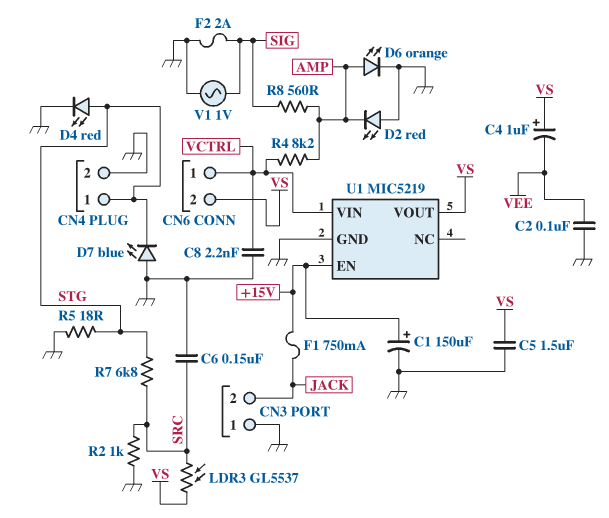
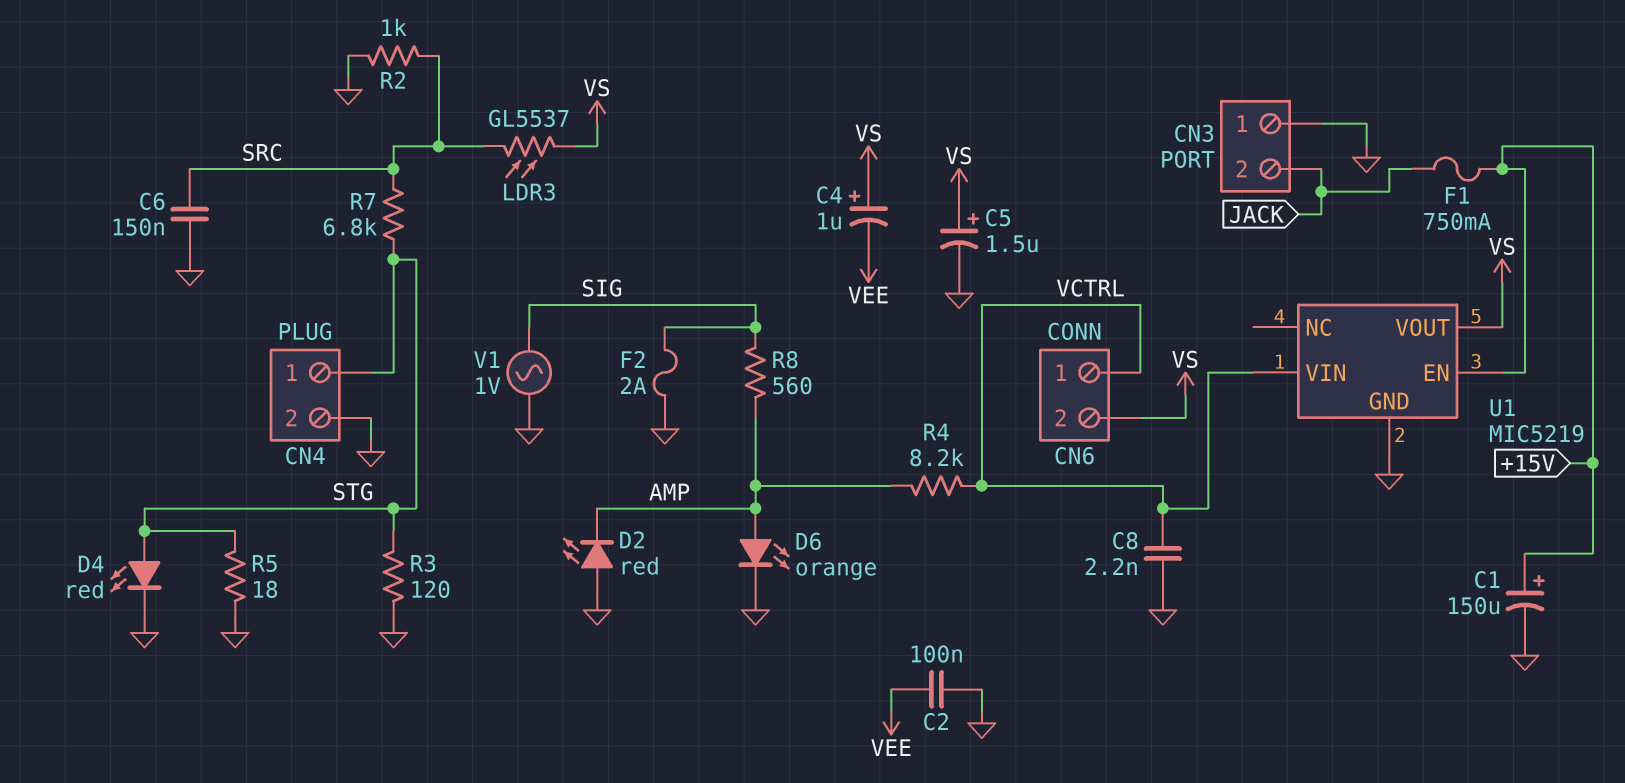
C5: 1.5uF (GND, VS) -> 1.5uF (plus VS, minus GND)
D7: LED blue (A GND, K STG) -> none
R3: none -> 120 (GND, STG)

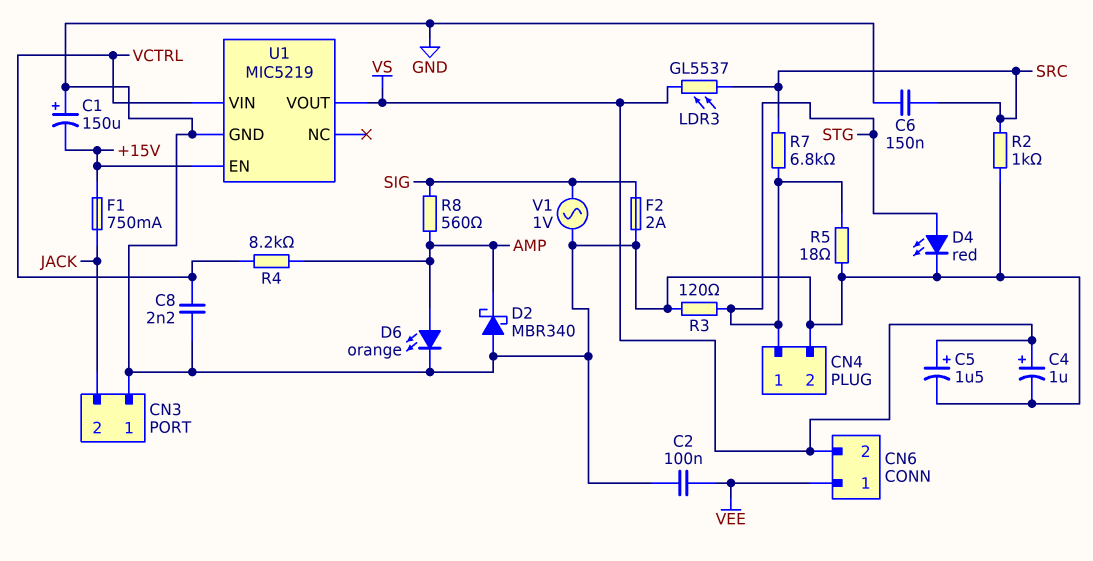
C1: 150uF (plus +15V, minus GND) -> 150uF (plus GND, minus +15V)
C4: 1uF (plus VS, minus VEE) -> 1uF (plus VS, minus GND)
CN6 pin 1: VCTRL -> VEE
D2: LED red (A GND, K AMP) -> schottky MBR340 (A GND, K AMP)

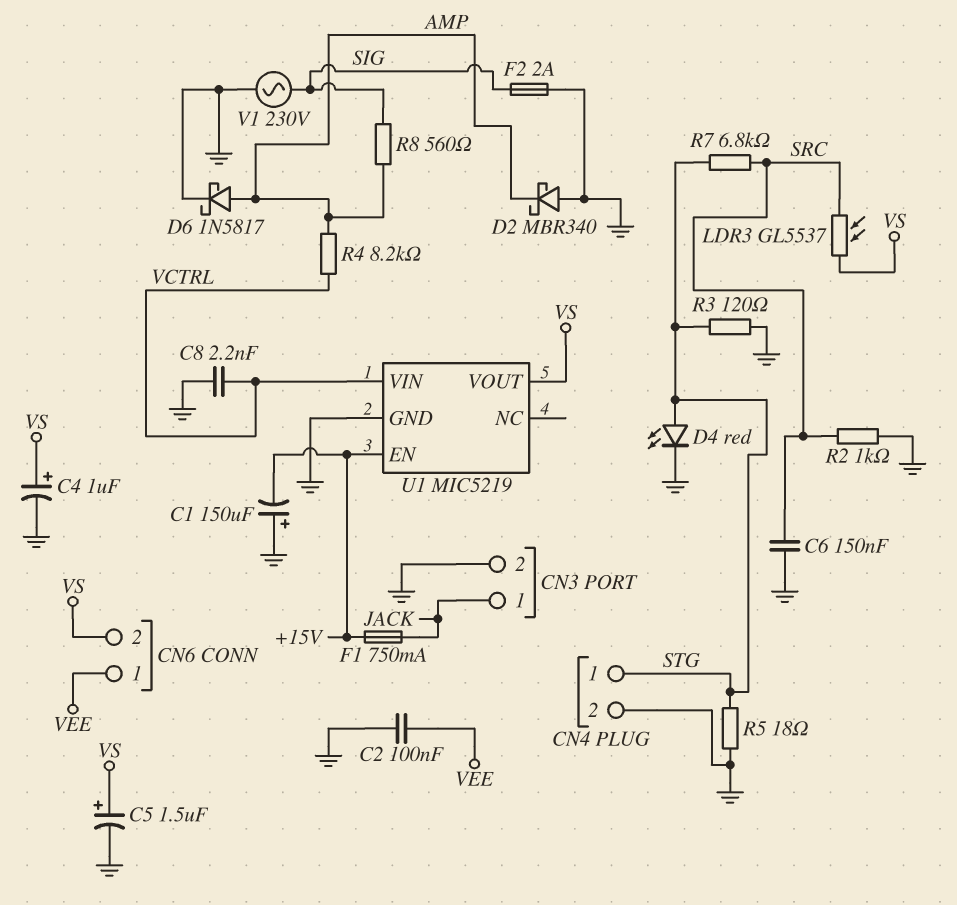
CN3 pin 1: GND -> JACK
CN3 pin 2: JACK -> GND
D6: LED orange (A AMP, K GND) -> schottky 1N5817 (A AMP, K GND)
V1: AC 1V (GND, SIG) -> AC 230V (GND, SIG)

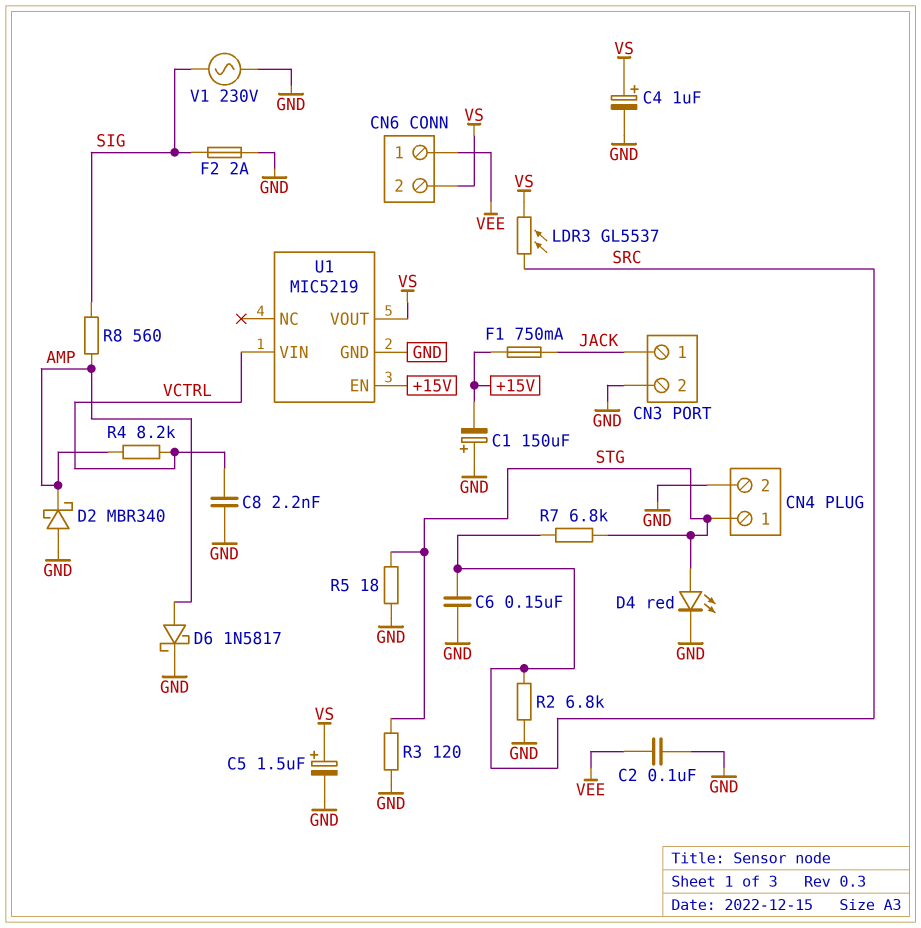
R2: 1k (GND, SRC) -> 6.8k (GND, SRC)

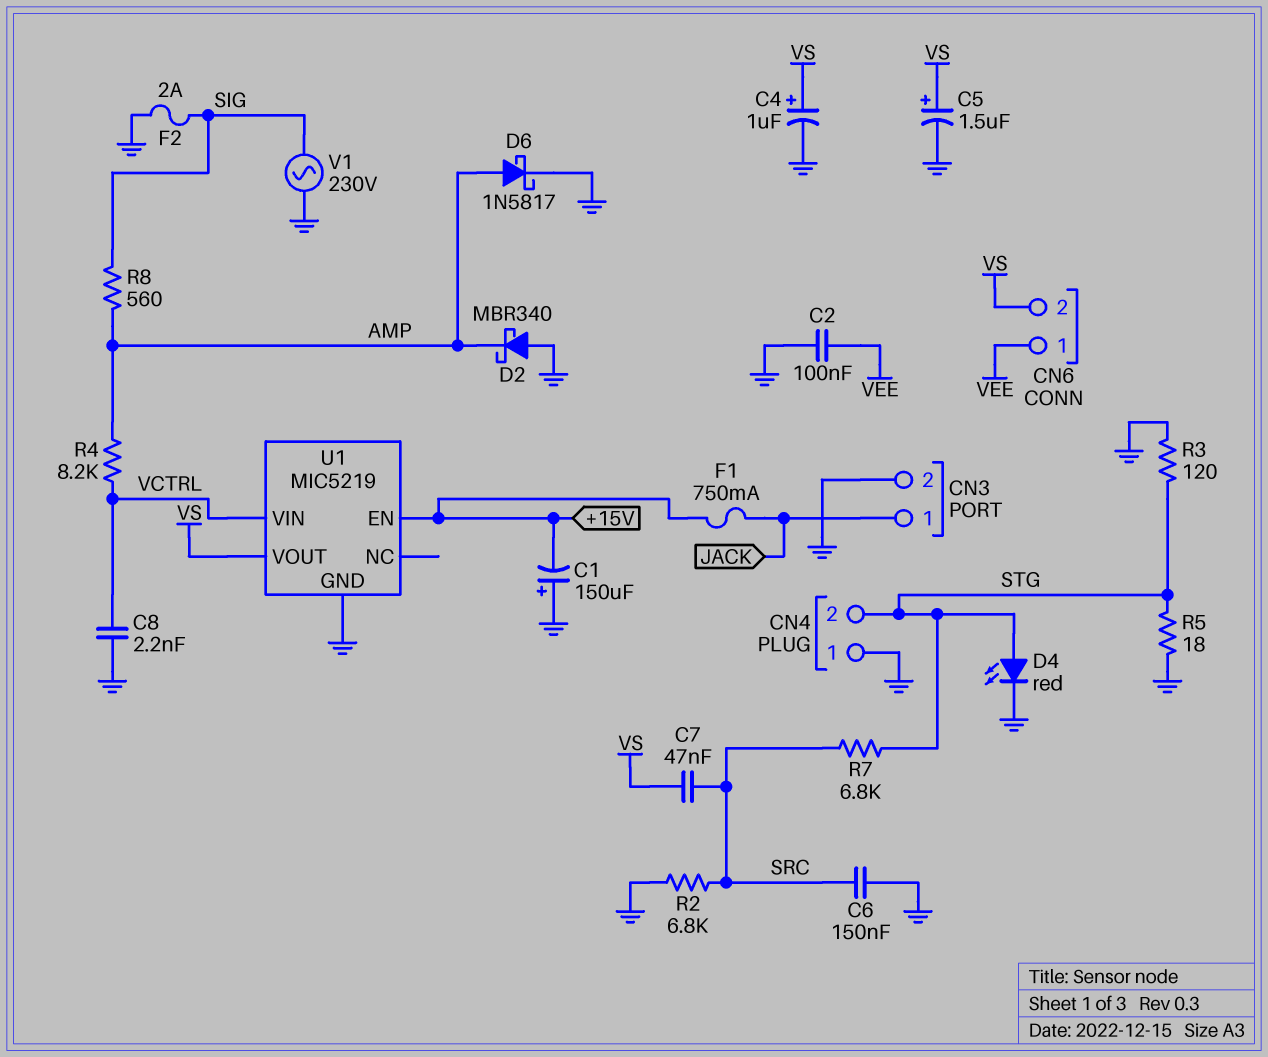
C7: none -> 47nF (SRC, VS)
CN4 pin 1: STG -> GND
CN4 pin 2: GND -> STG
LDR3: GL5537 (SRC, VS) -> none

